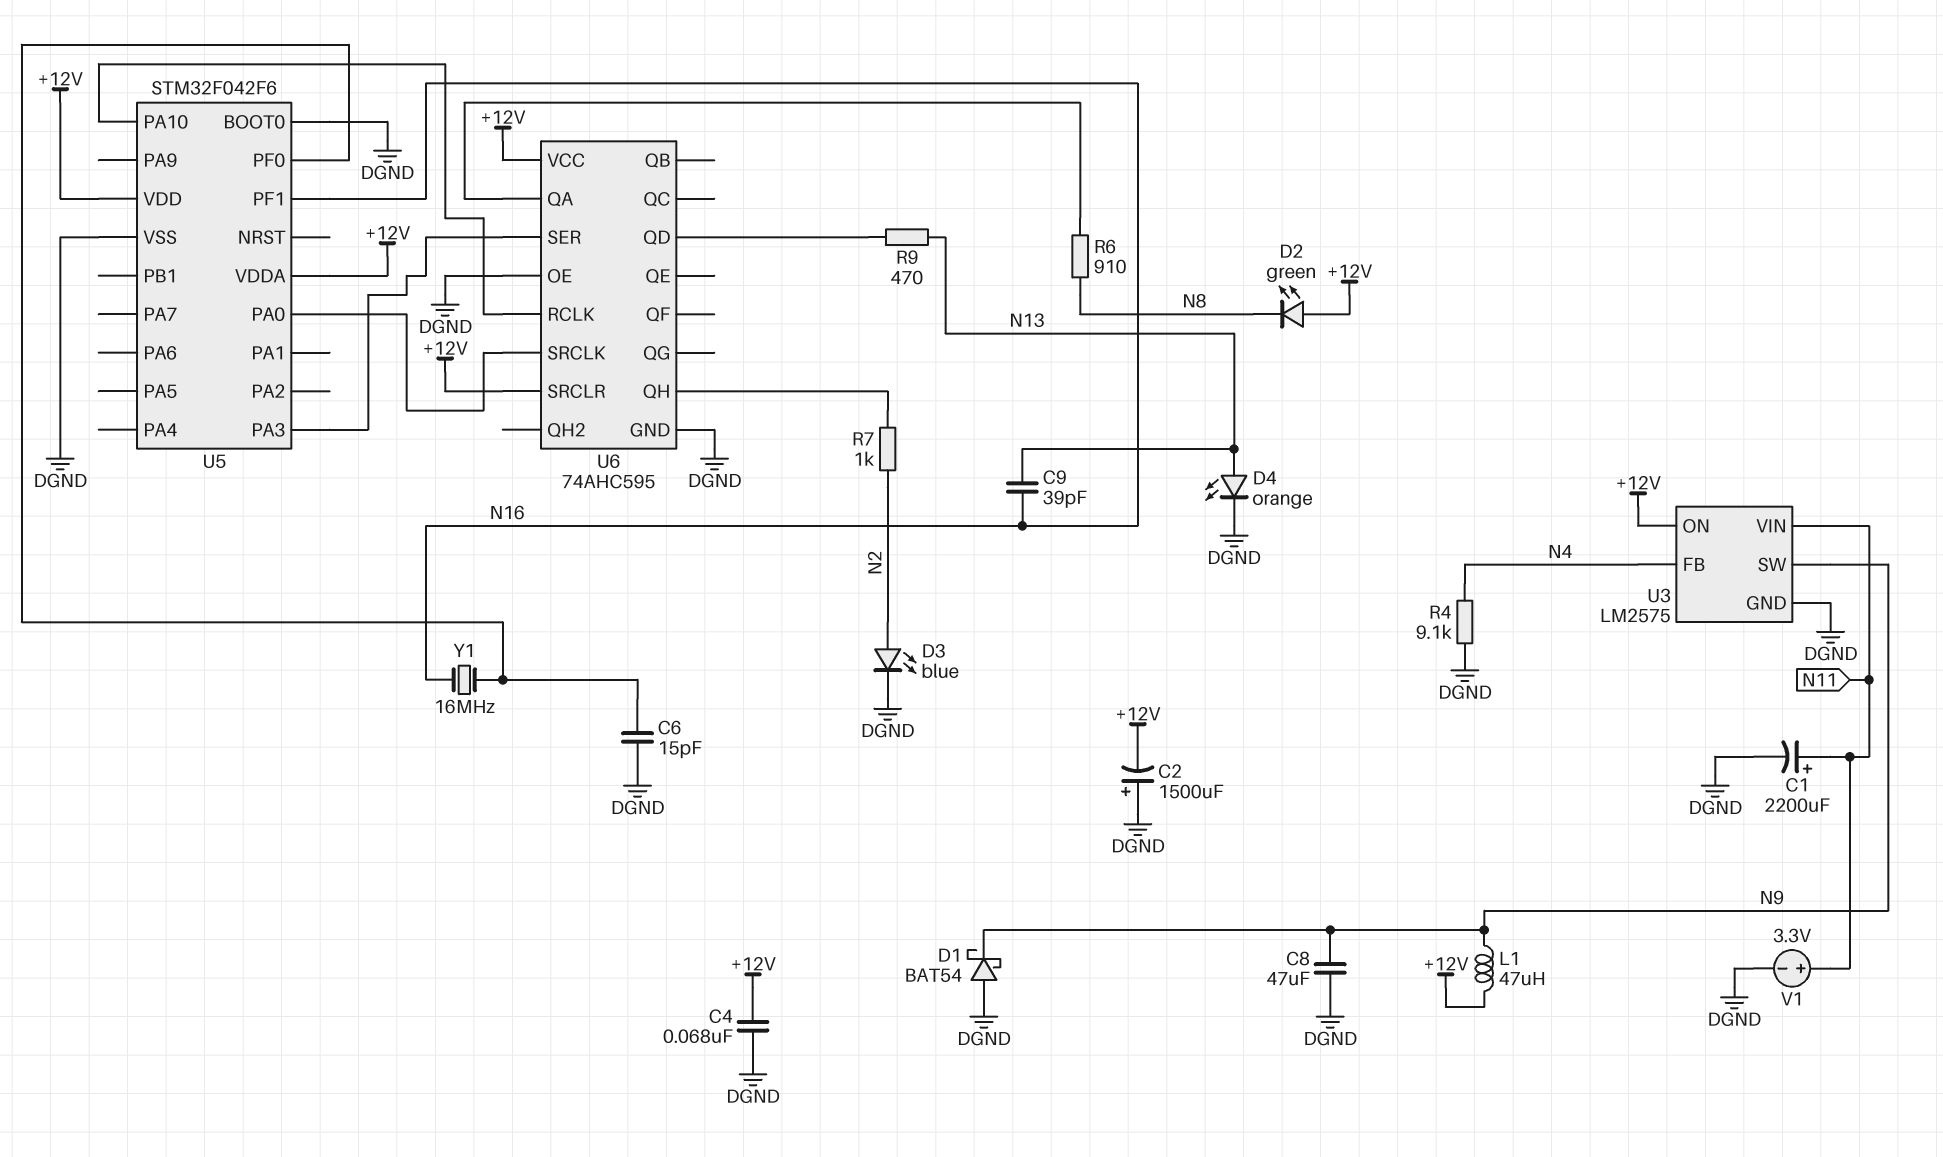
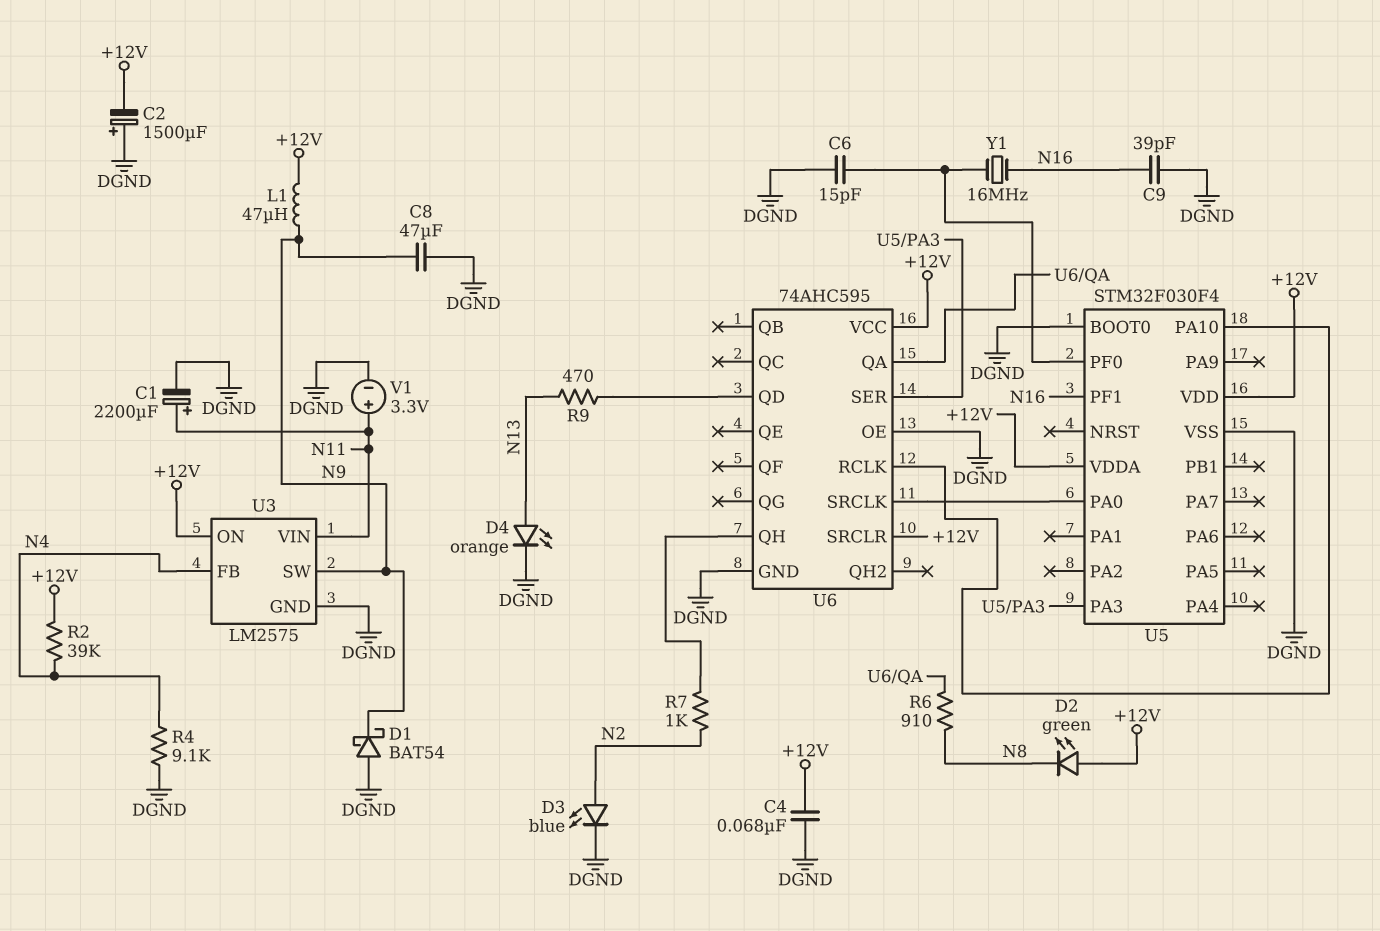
C9: 39pF (N13, N16) -> 39pF (DGND, N16)
R2: none -> 39k (+12V, N4)
U5: STM32F042F6 -> STM32F030F4

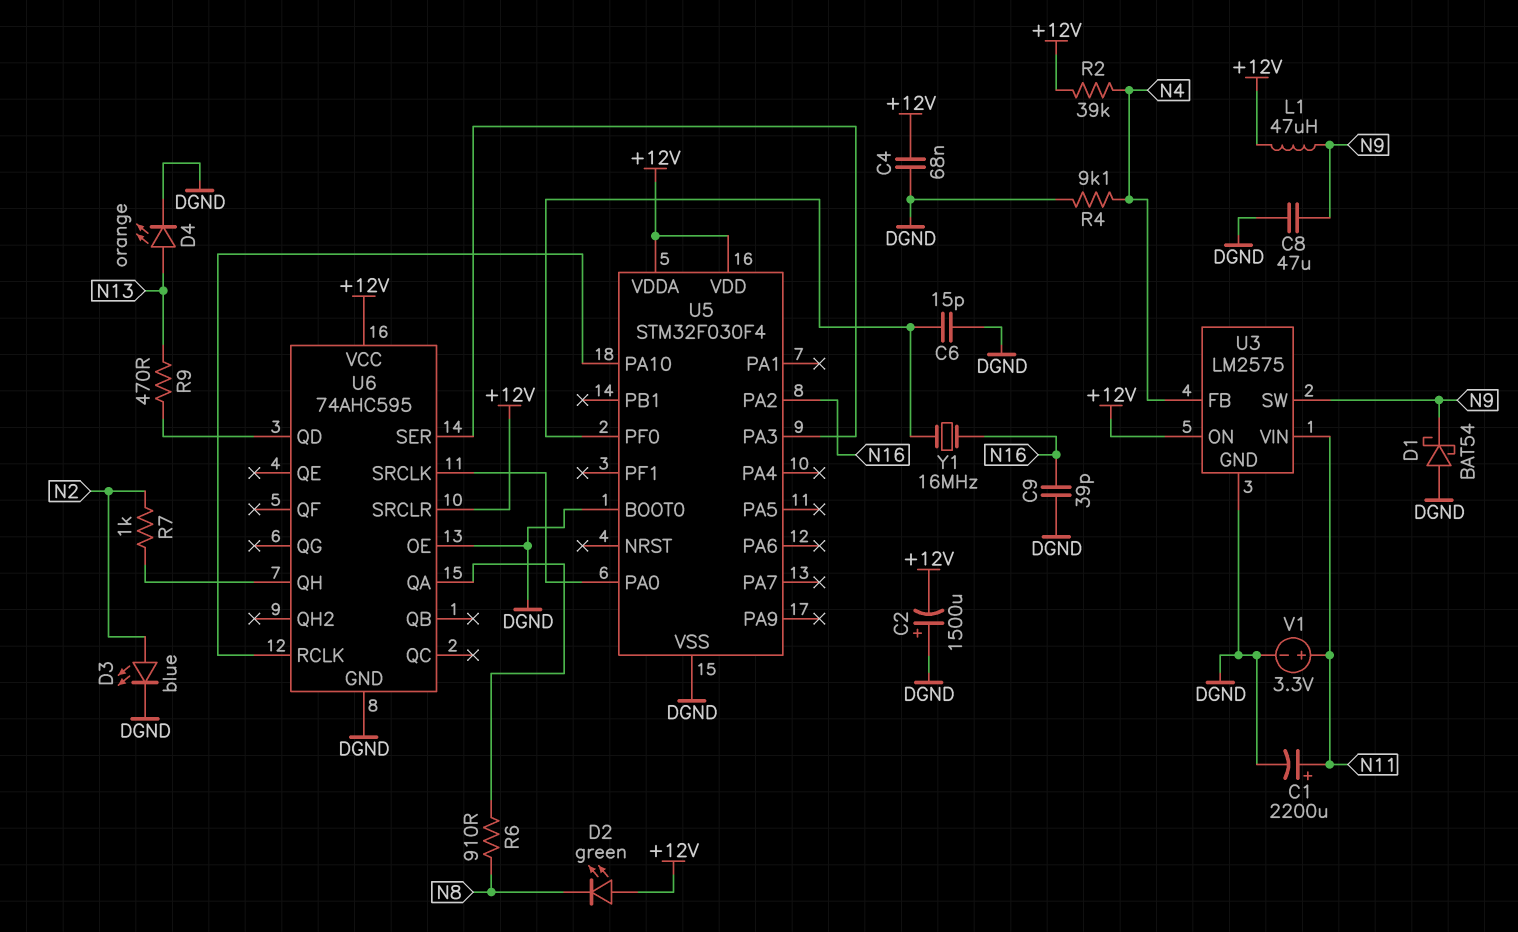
U5 pin PA2: none -> N16
U5 pin PF1: N16 -> none

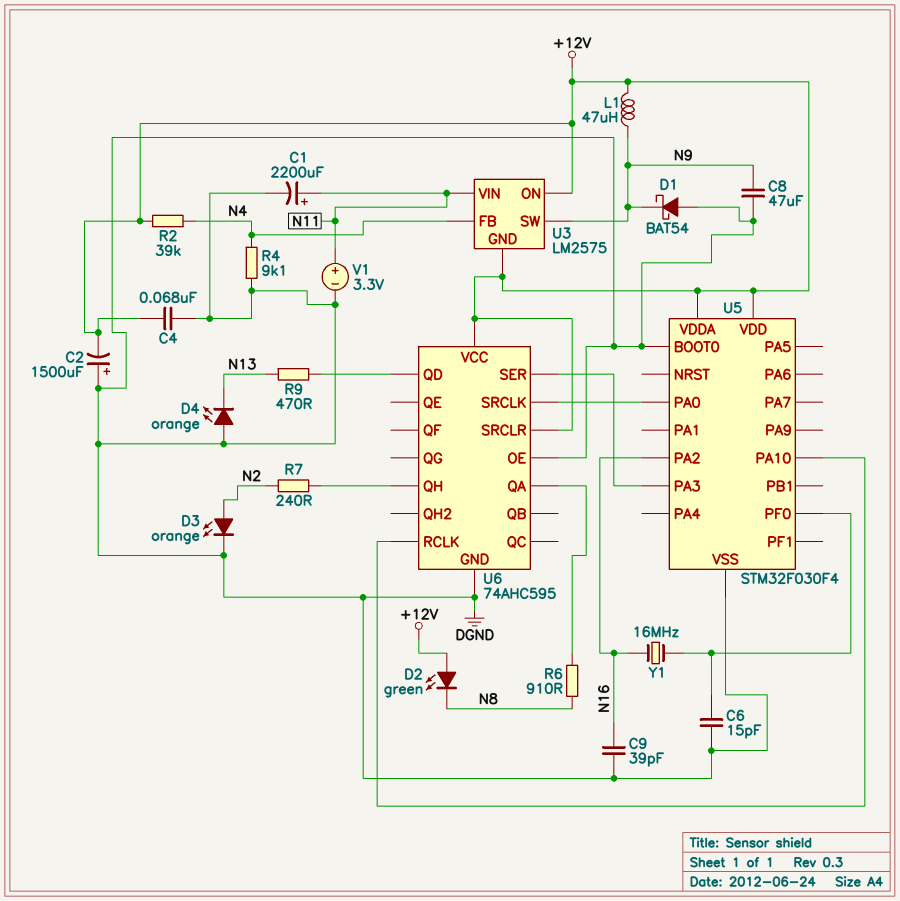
D3: LED blue (A N2, K DGND) -> LED orange (A N2, K DGND)
D4: LED orange (A N13, K DGND) -> LED orange (A DGND, K N13)
R7: 1k (N2, U6/QH) -> 240 (N2, U6/QH)
U3 pin GND: DGND -> +12V

